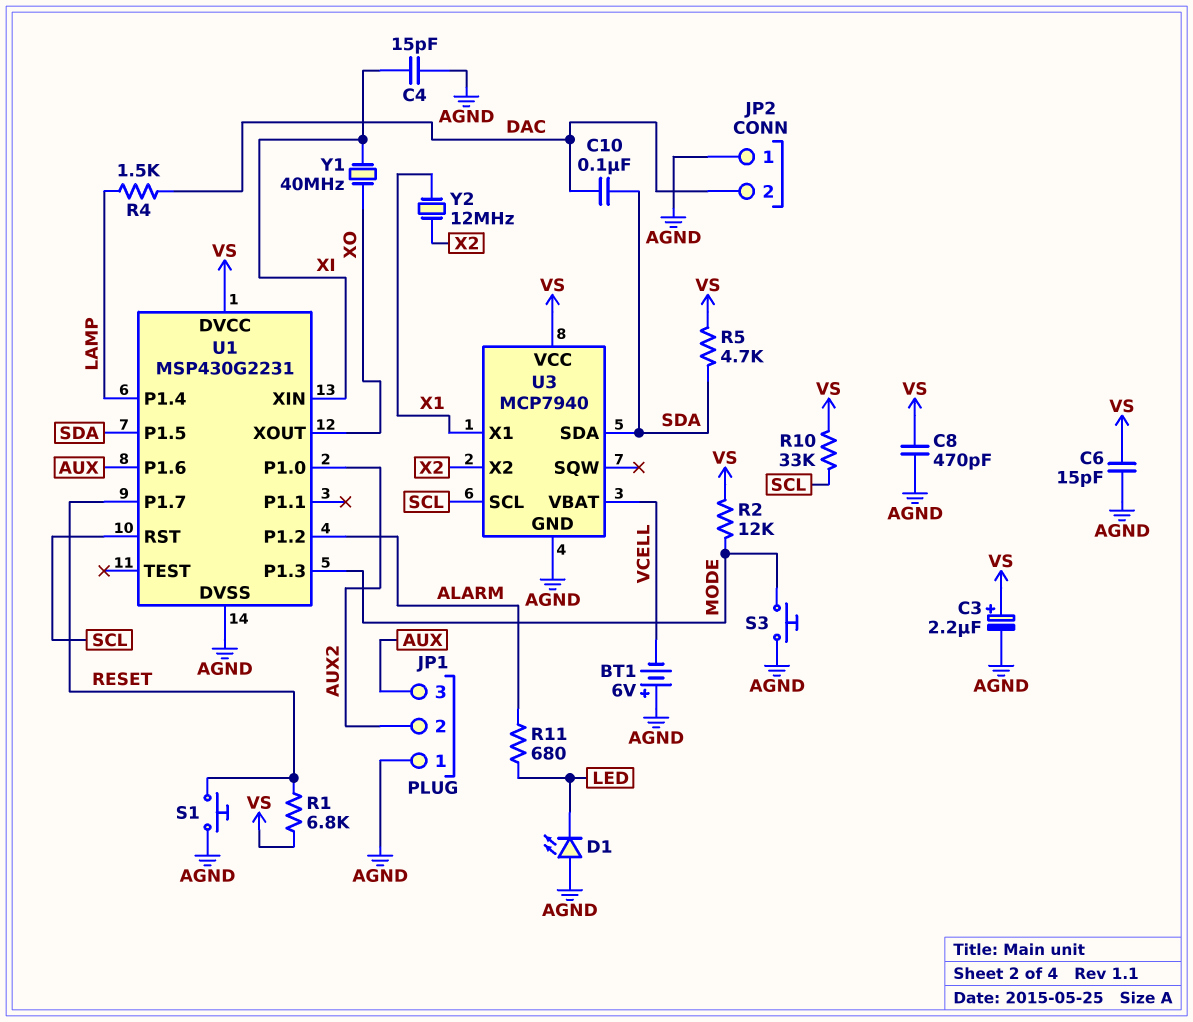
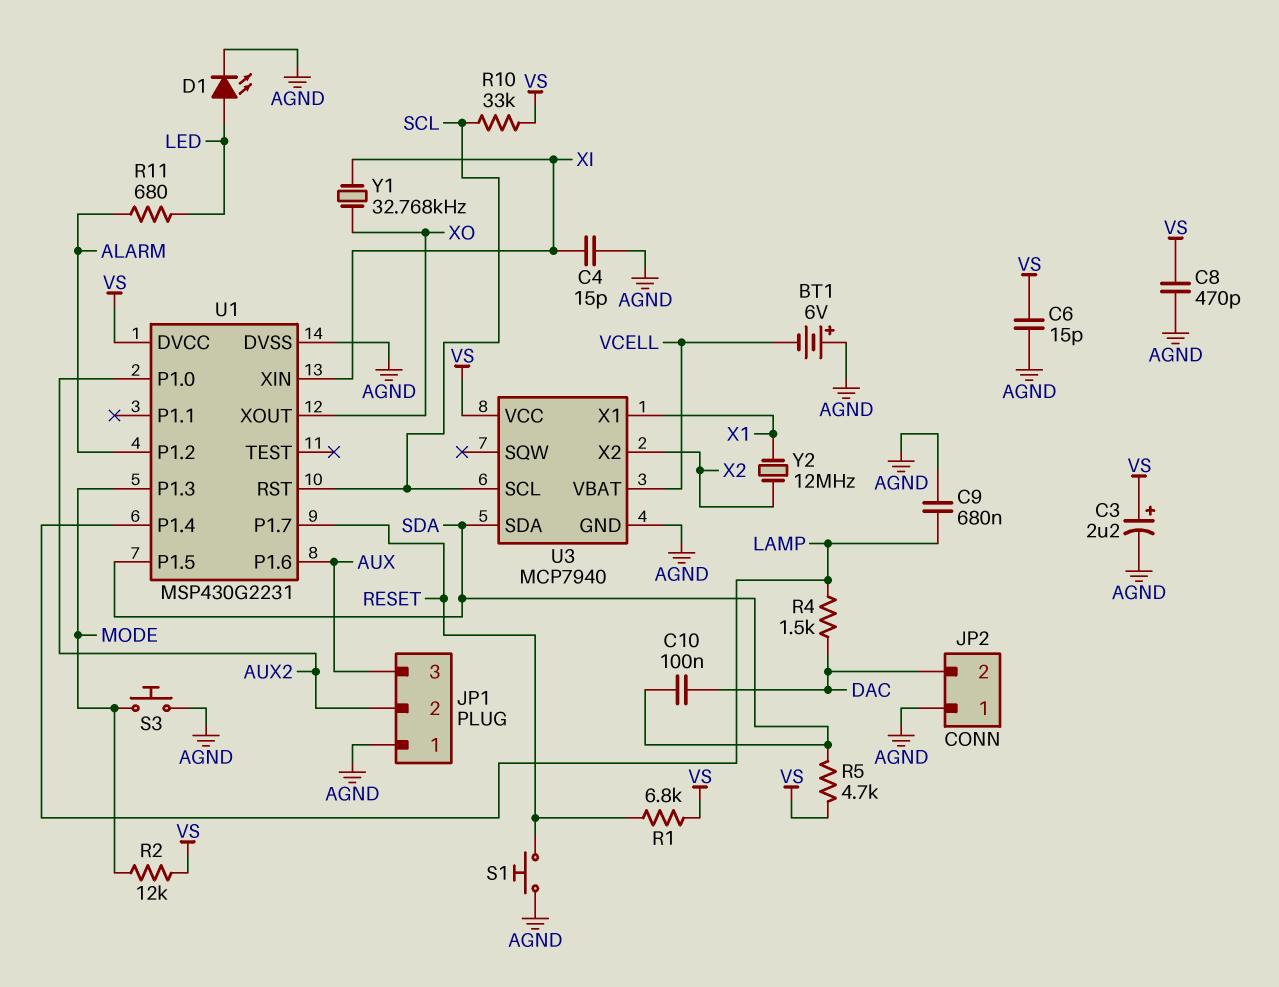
C9: none -> 680nF (AGND, LAMP)
D1: LED (A AGND, K LED) -> LED (A LED, K AGND)
Y1: 40MHz (XI, XO) -> 32.768kHz (XI, XO)

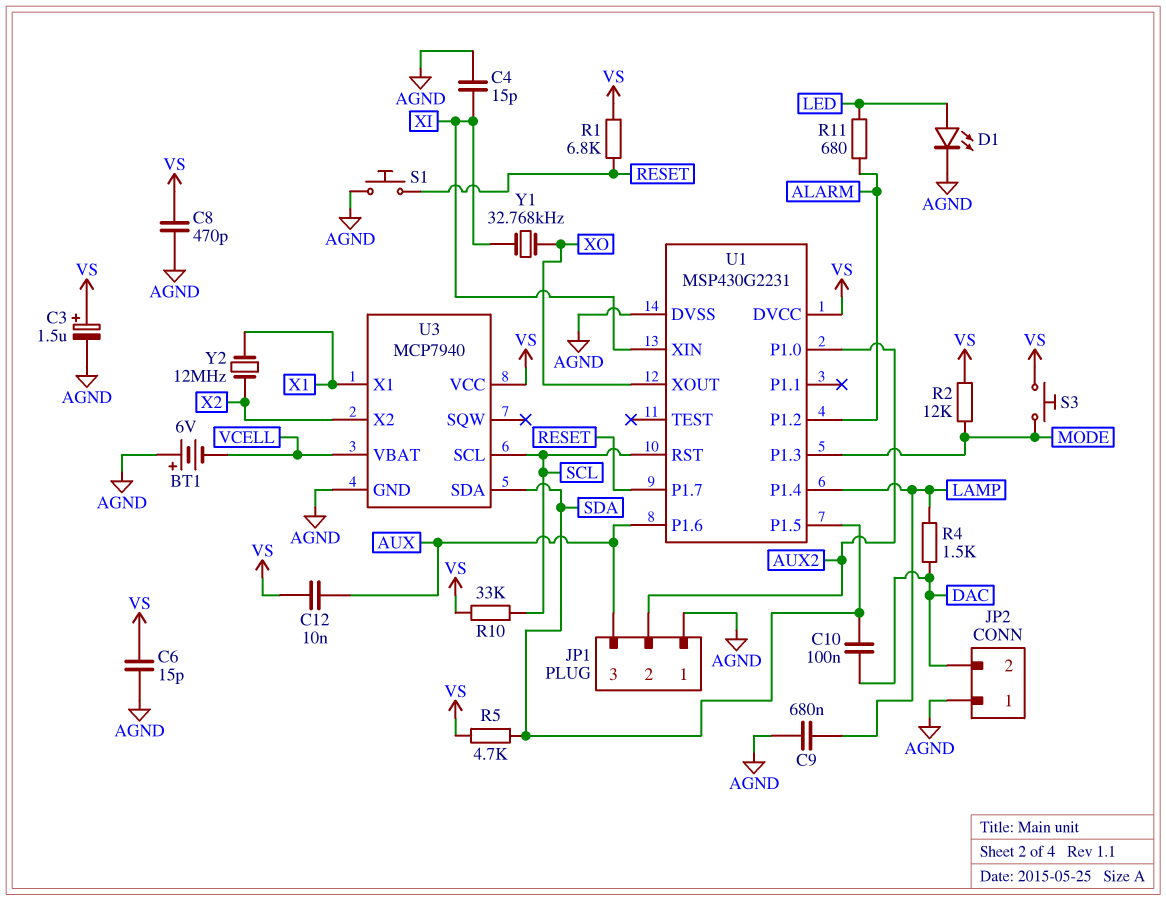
C3: 2.2uF (plus VS, minus AGND) -> 1.5uF (plus VS, minus AGND)
C12: none -> 10nF (AUX, VS)
S3: button (AGND, MODE) -> button (MODE, VS)

